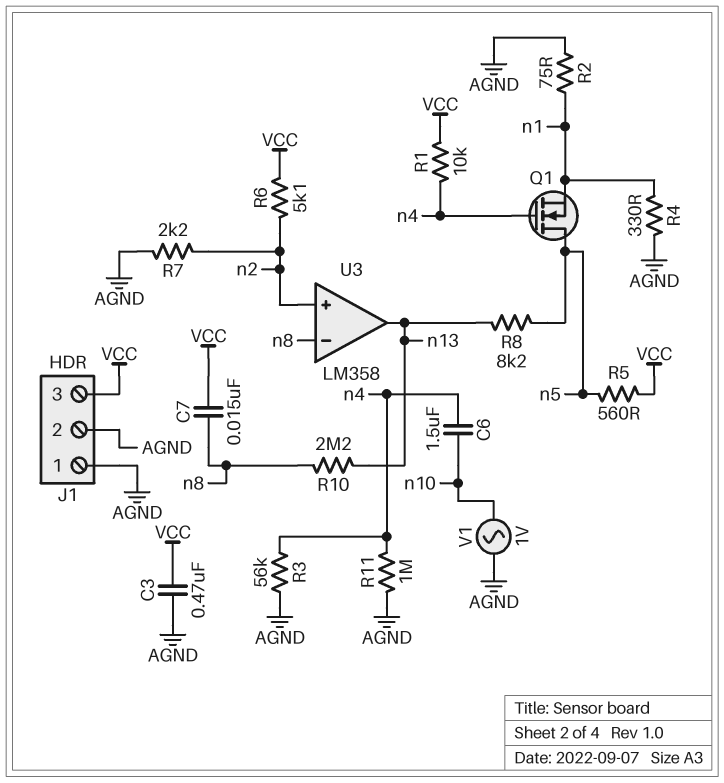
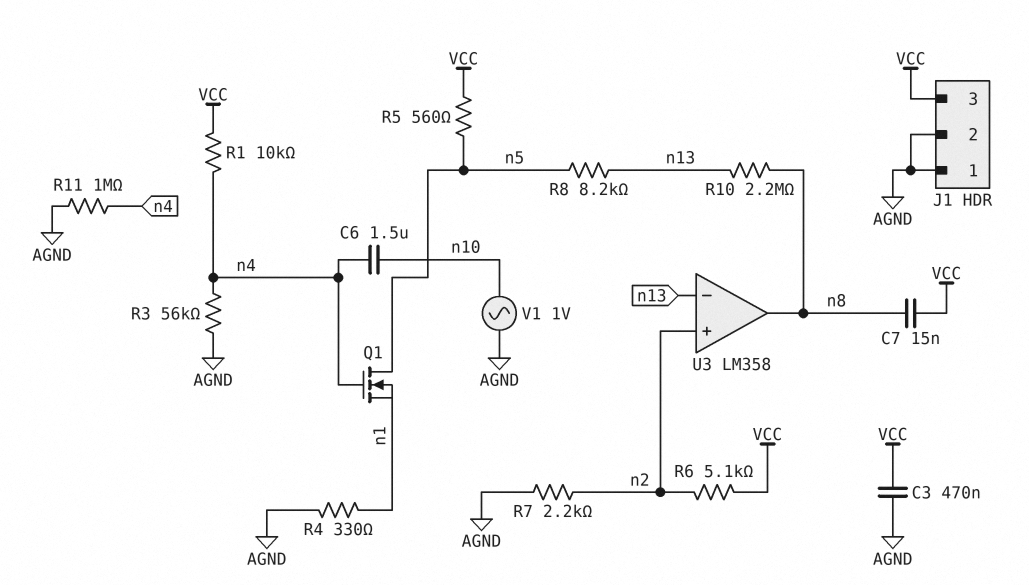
R2: 75 (AGND, n1) -> none
U3 pin in-: n8 -> n13
U3 pin out: n13 -> n8

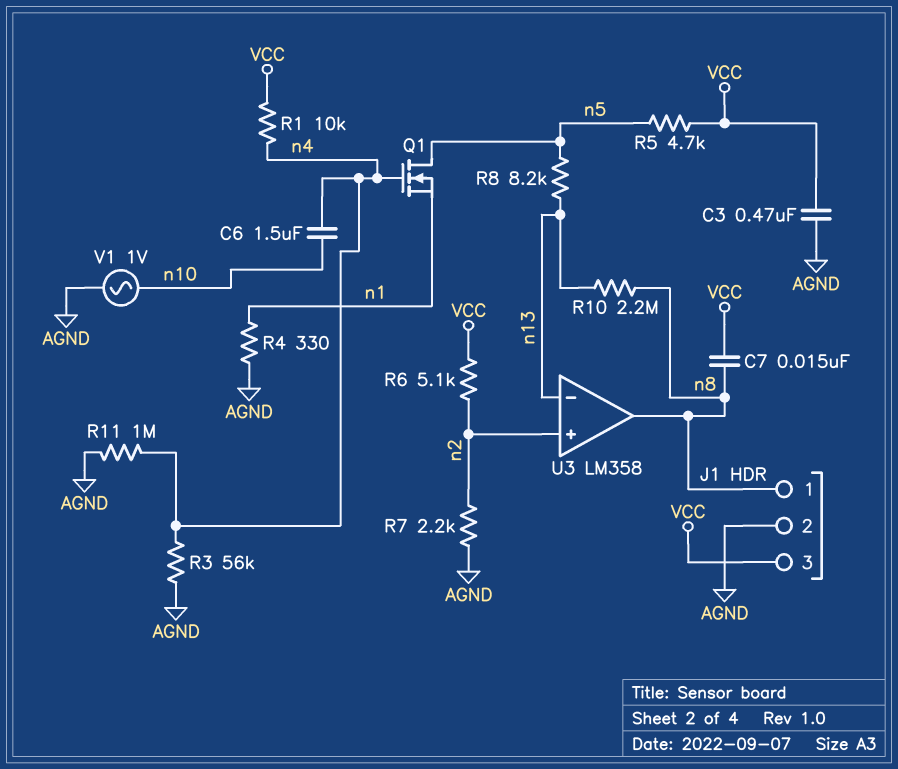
J1 pin 1: AGND -> n8
R5: 560 (VCC, n5) -> 4.7k (VCC, n5)

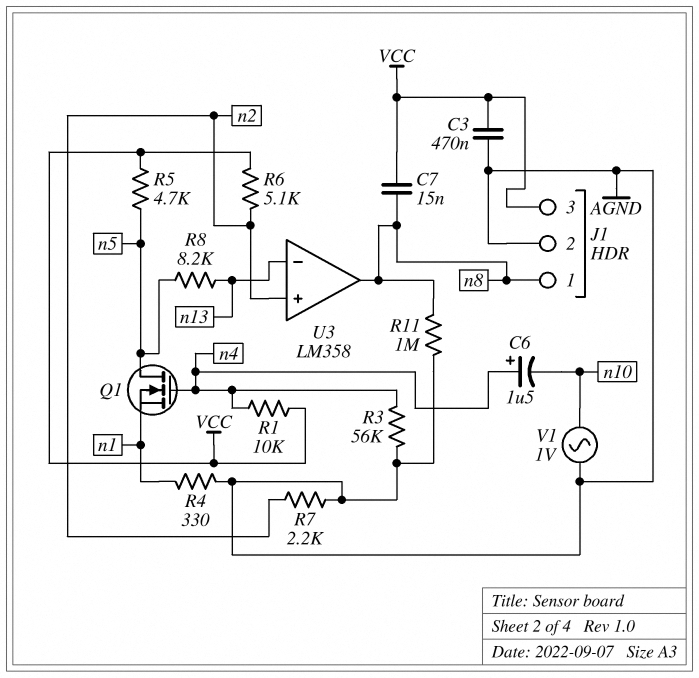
C6: 1.5uF (n4, n10) -> 1.5uF (plus n4, minus n10)
R10: 2.2M (n8, n13) -> none
R11: 1M (AGND, n4) -> 1M (AGND, n8)

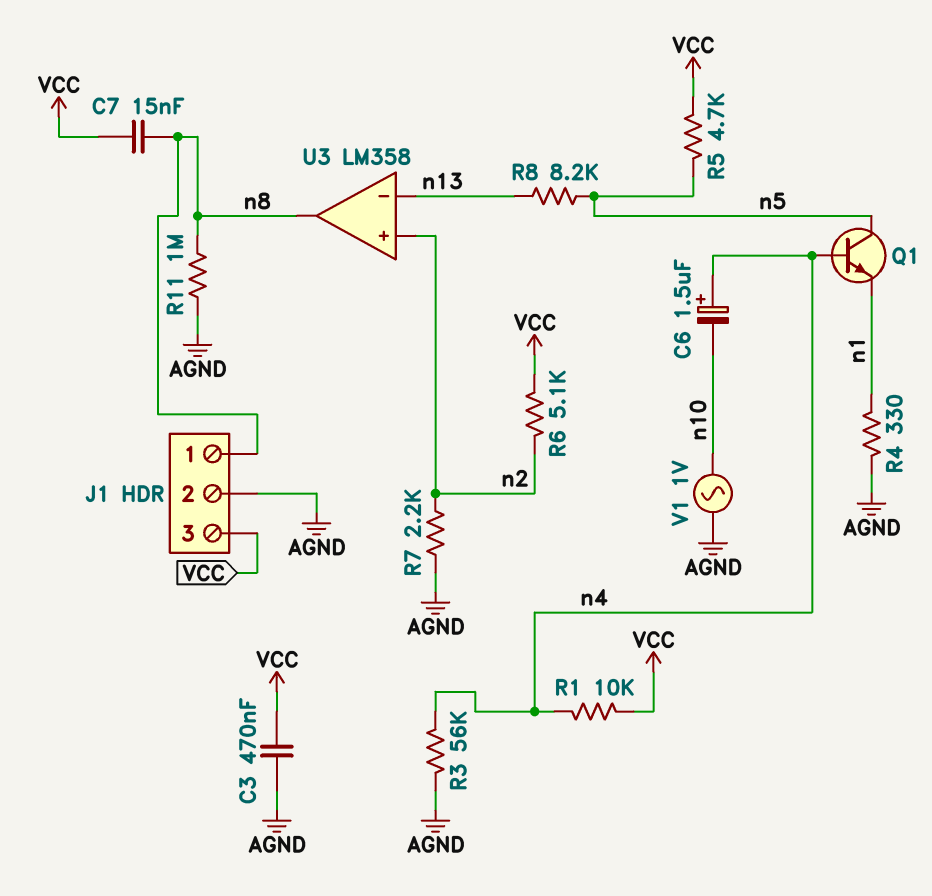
Q1: NMOS (G n4, D n5, S n1) -> NPN (B n4, C n5, E n1)

